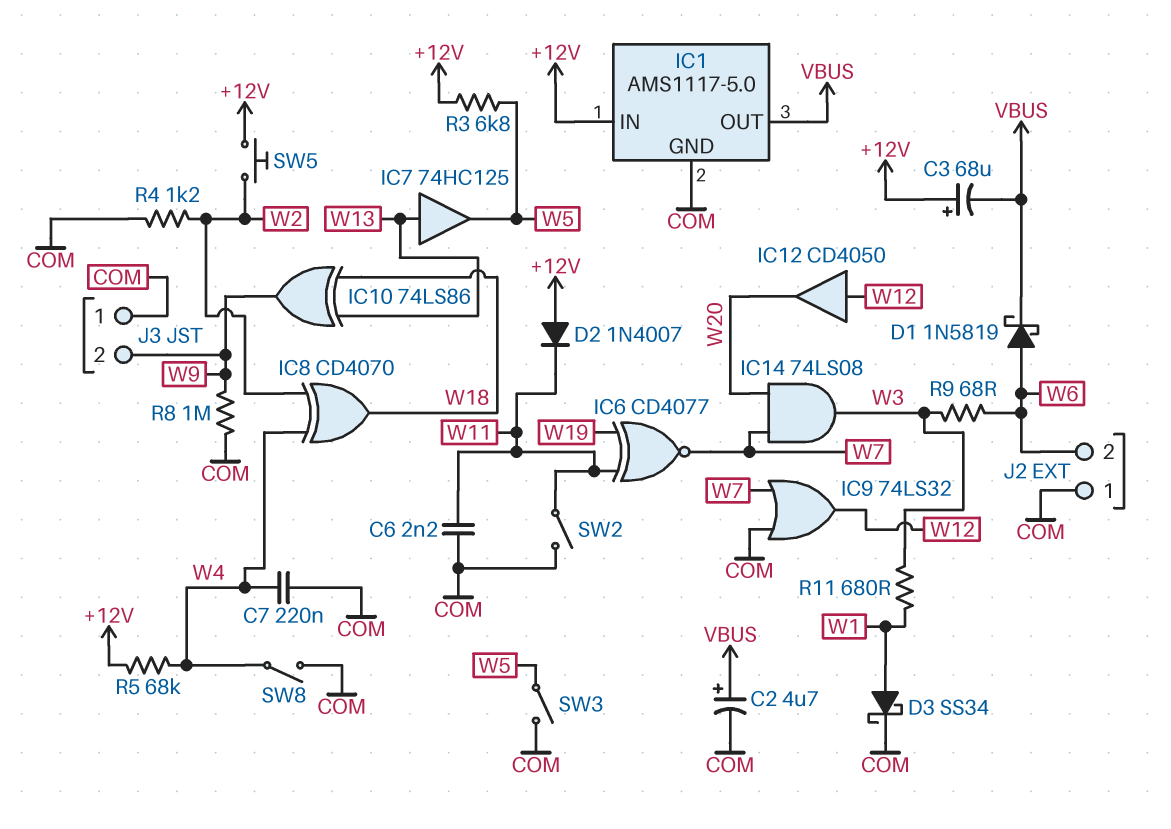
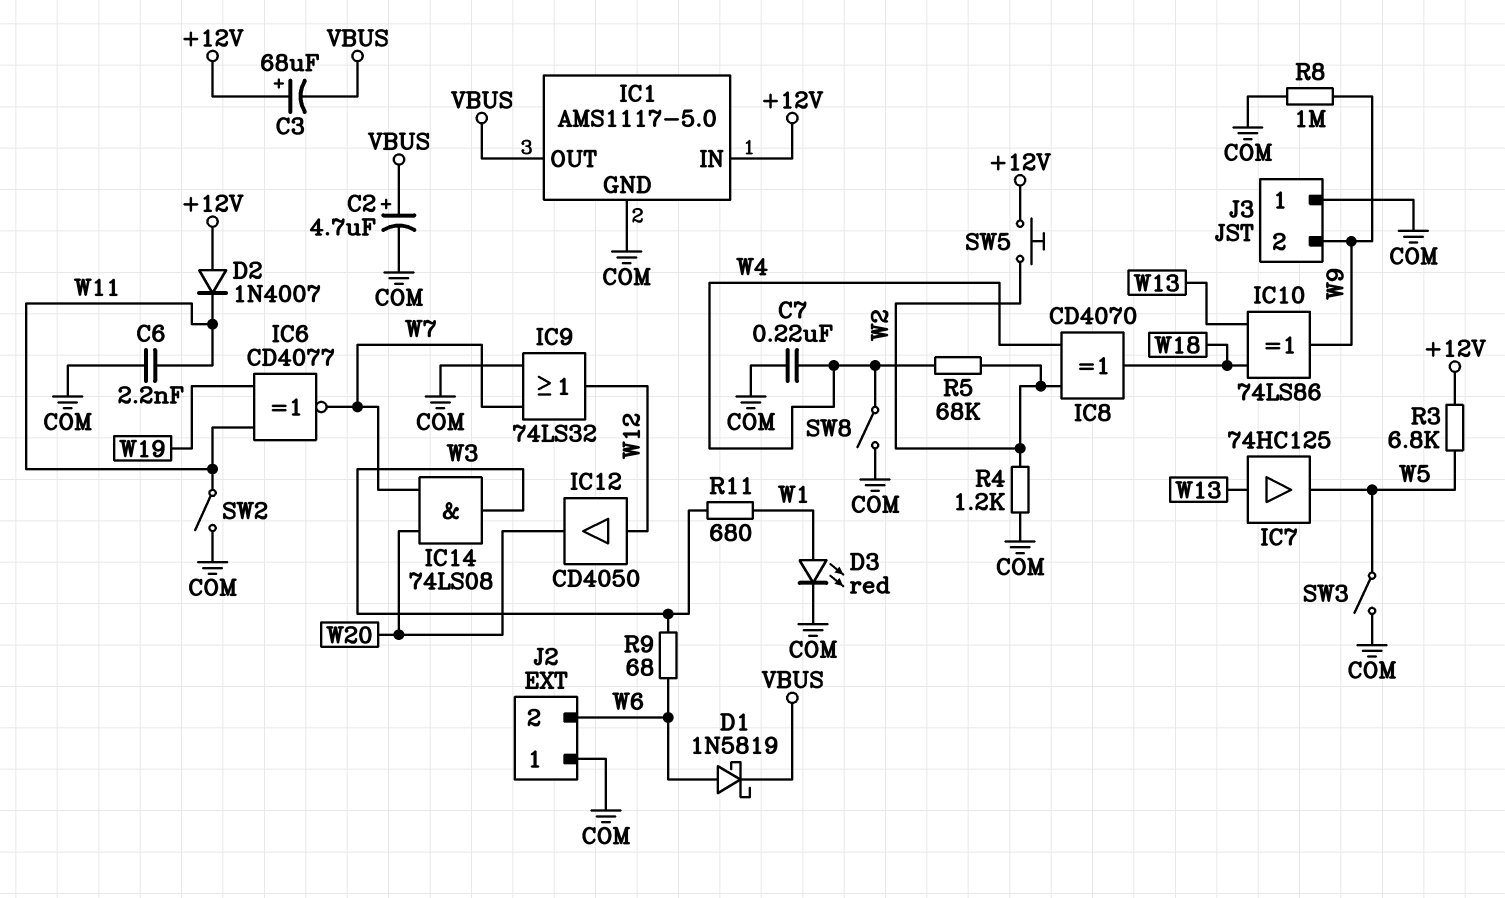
D3: schottky SS34 (A W1, K COM) -> LED red (A W1, K COM)
R5: 68k (+12V, W4) -> 68k (W2, W4)

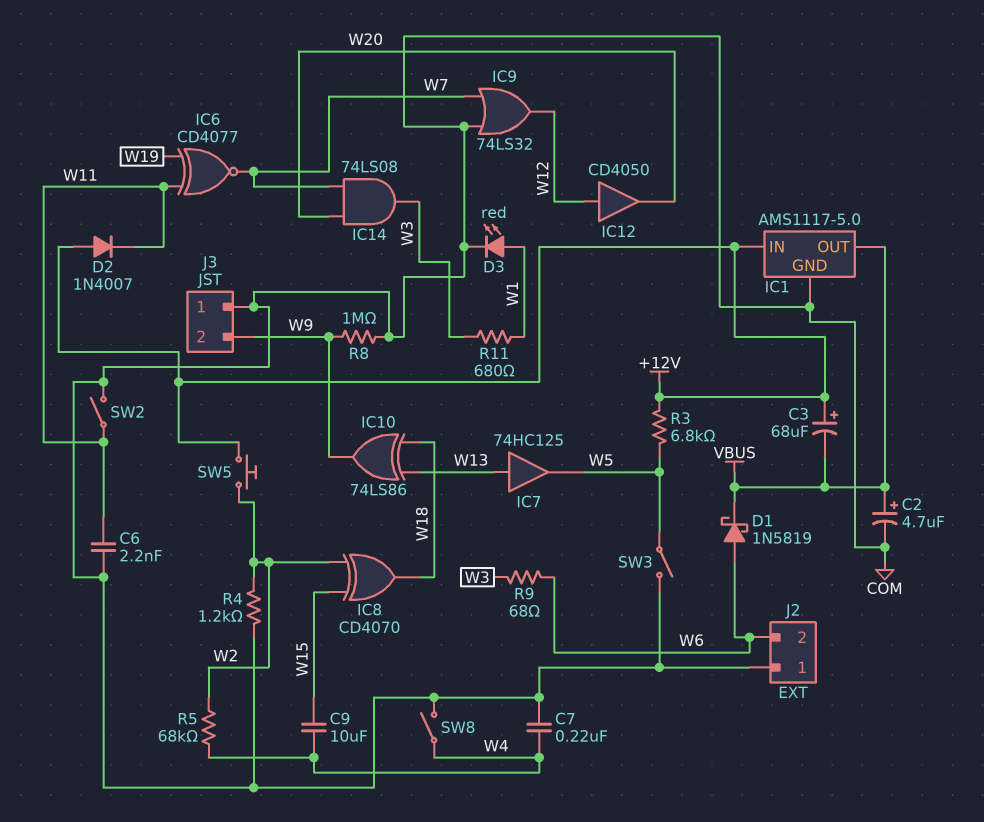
C9: none -> 10uF (W4, W15)
IC8: XOR CD4070 (in W2, in W4, out W18) -> XOR CD4070 (in W2, in W15, out W18)

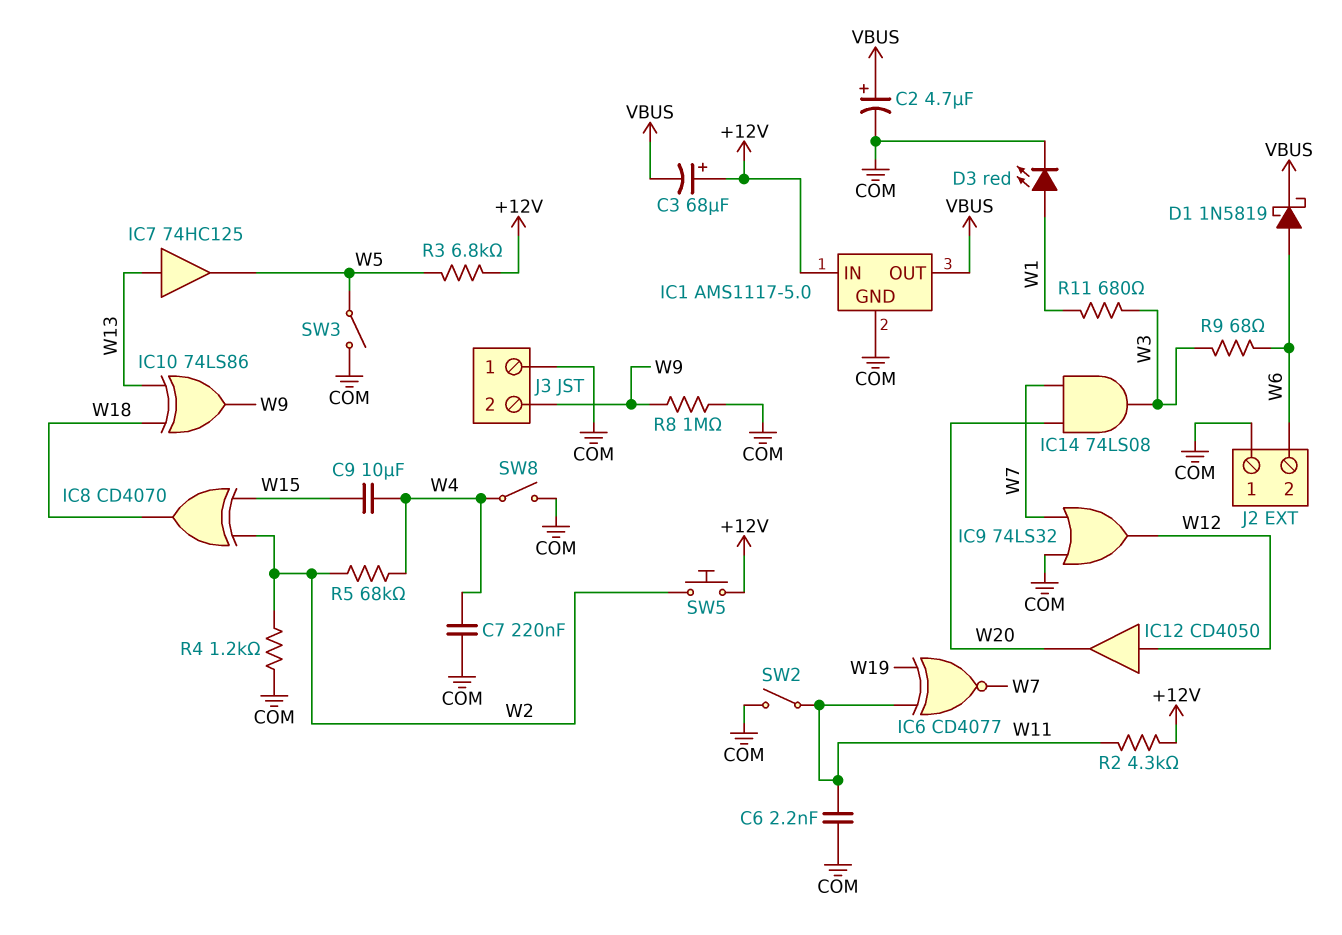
D2: diode 1N4007 (A +12V, K W11) -> none
R2: none -> 4.3k (+12V, W11)

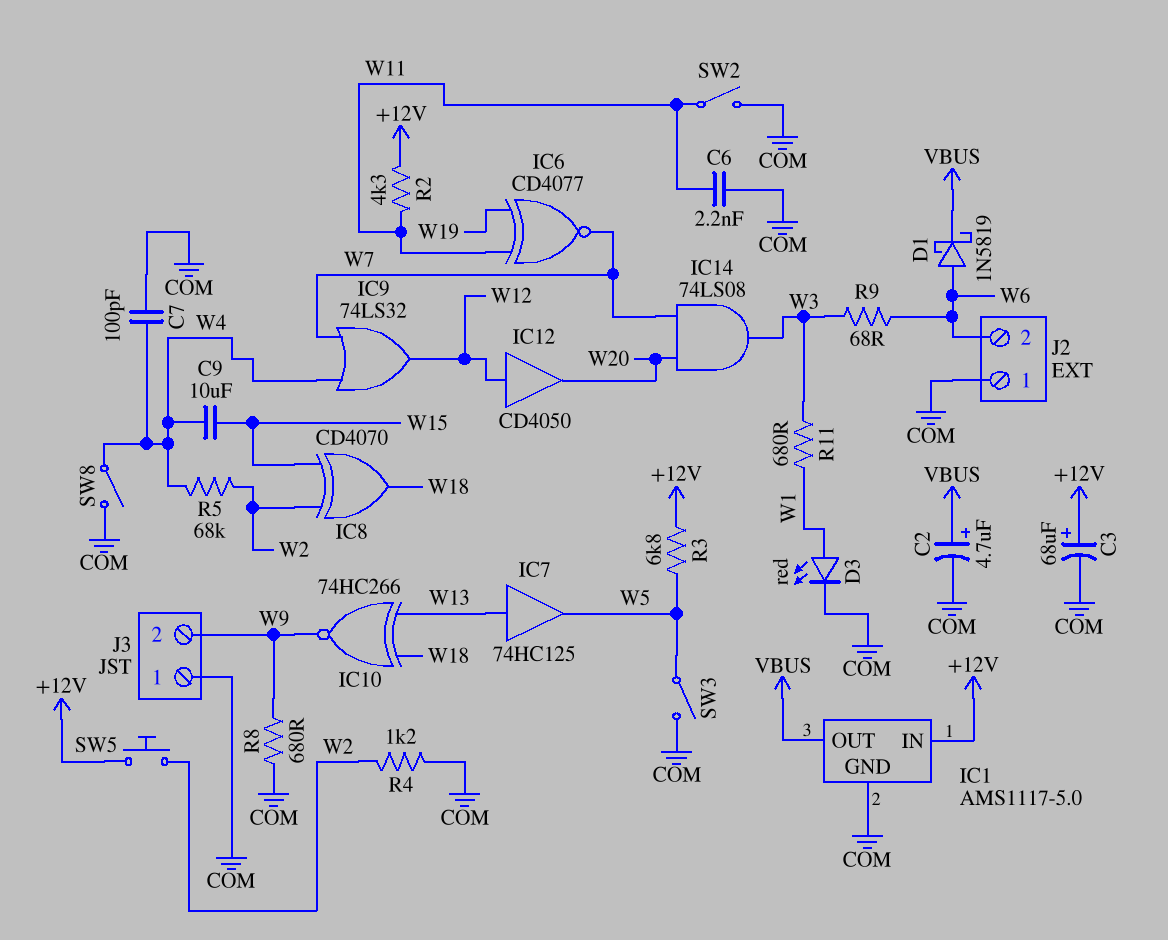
C3: 68uF (plus +12V, minus VBUS) -> 68uF (plus +12V, minus COM)
C7: 220nF (COM, W4) -> 100pF (COM, W4)
IC9: OR 74LS32 (in COM, in W7, out W12) -> OR 74LS32 (in W4, in W7, out W12)
IC10: XOR 74LS86 (in W13, in W18, out W9) -> XNOR 74HC266 (in W13, in W18, out W9)
R8: 1M (COM, W9) -> 680 (COM, W9)

